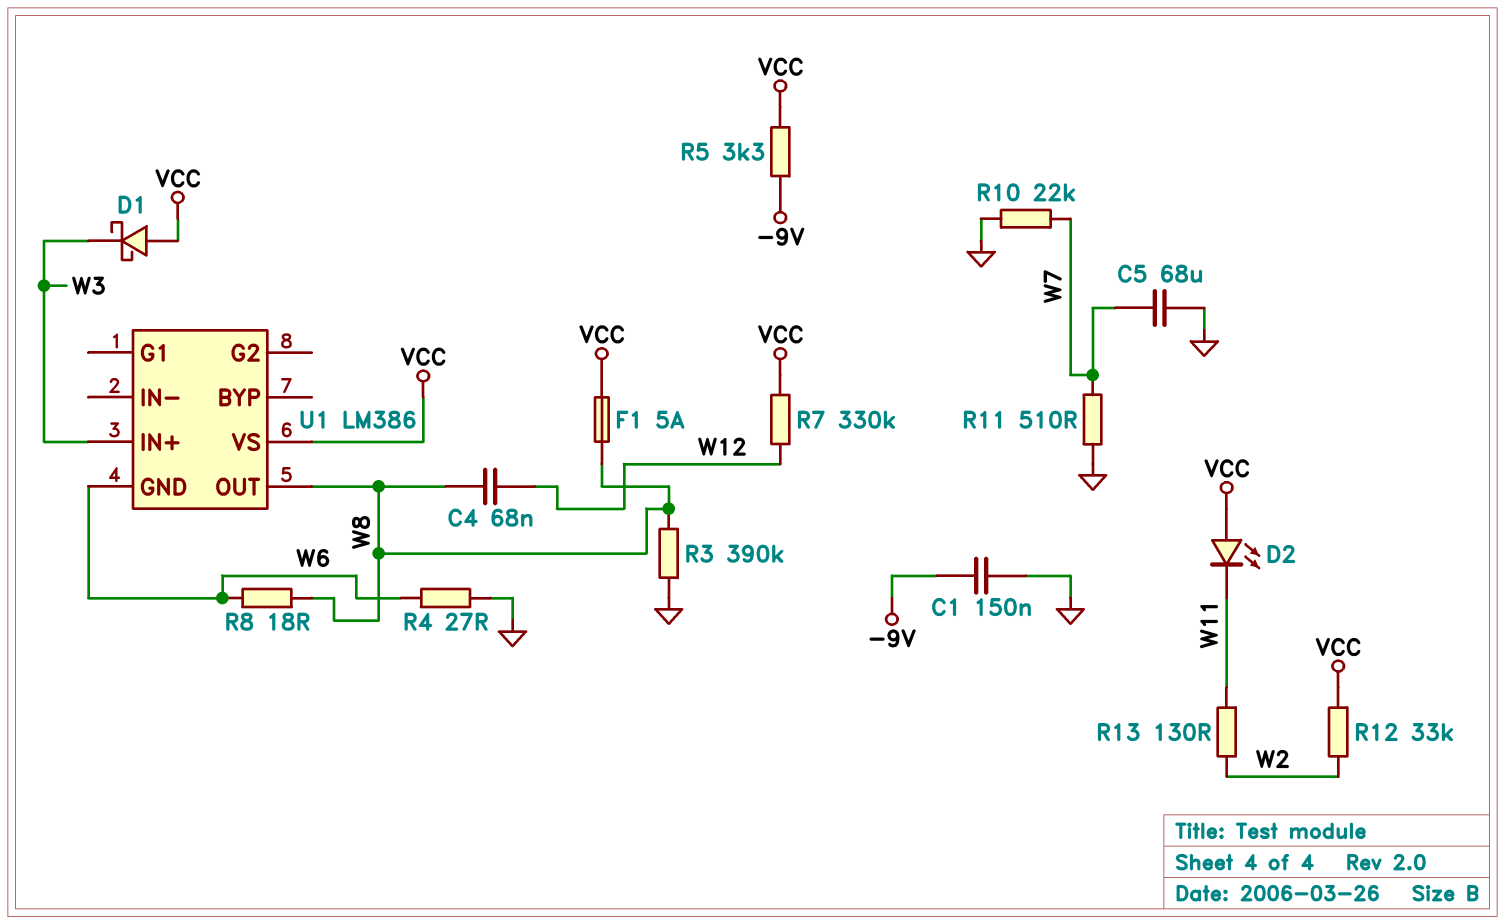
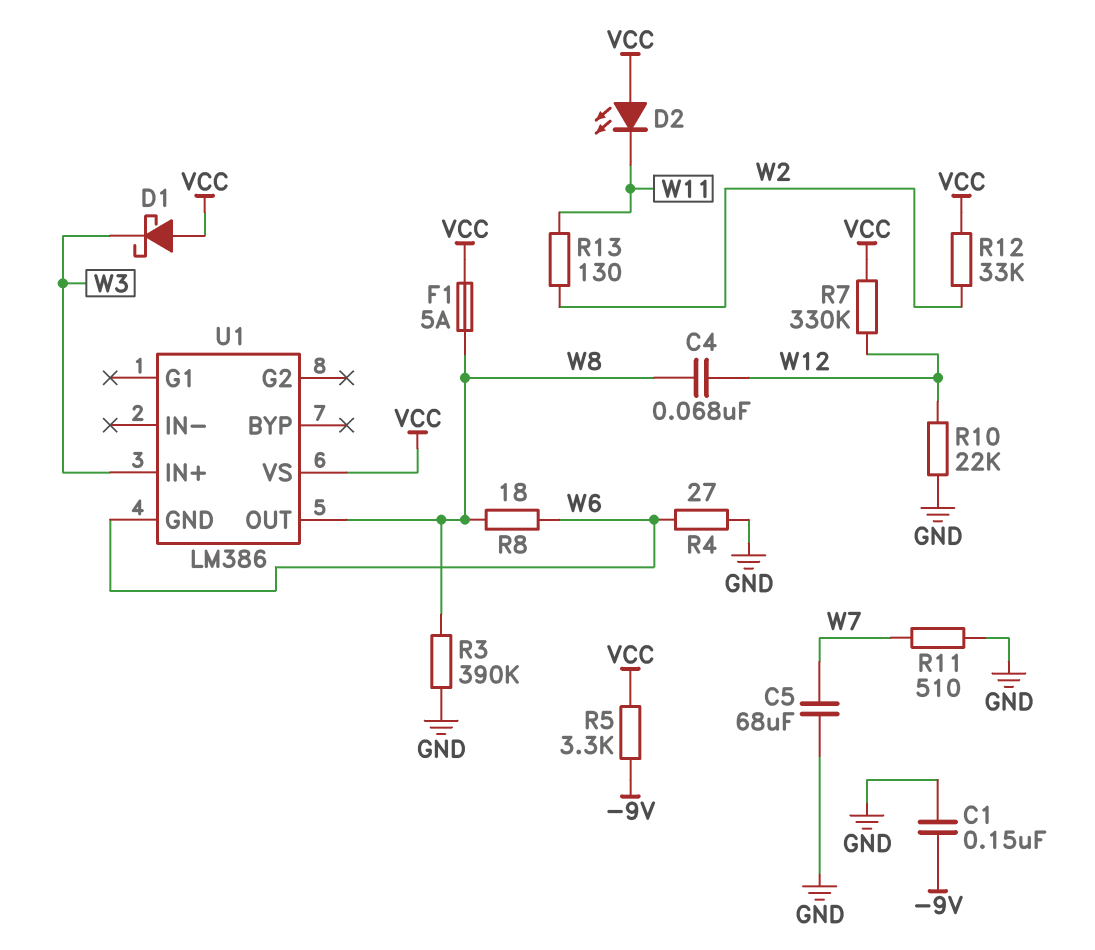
R10: 22k (GND, W7) -> 22k (GND, W12)

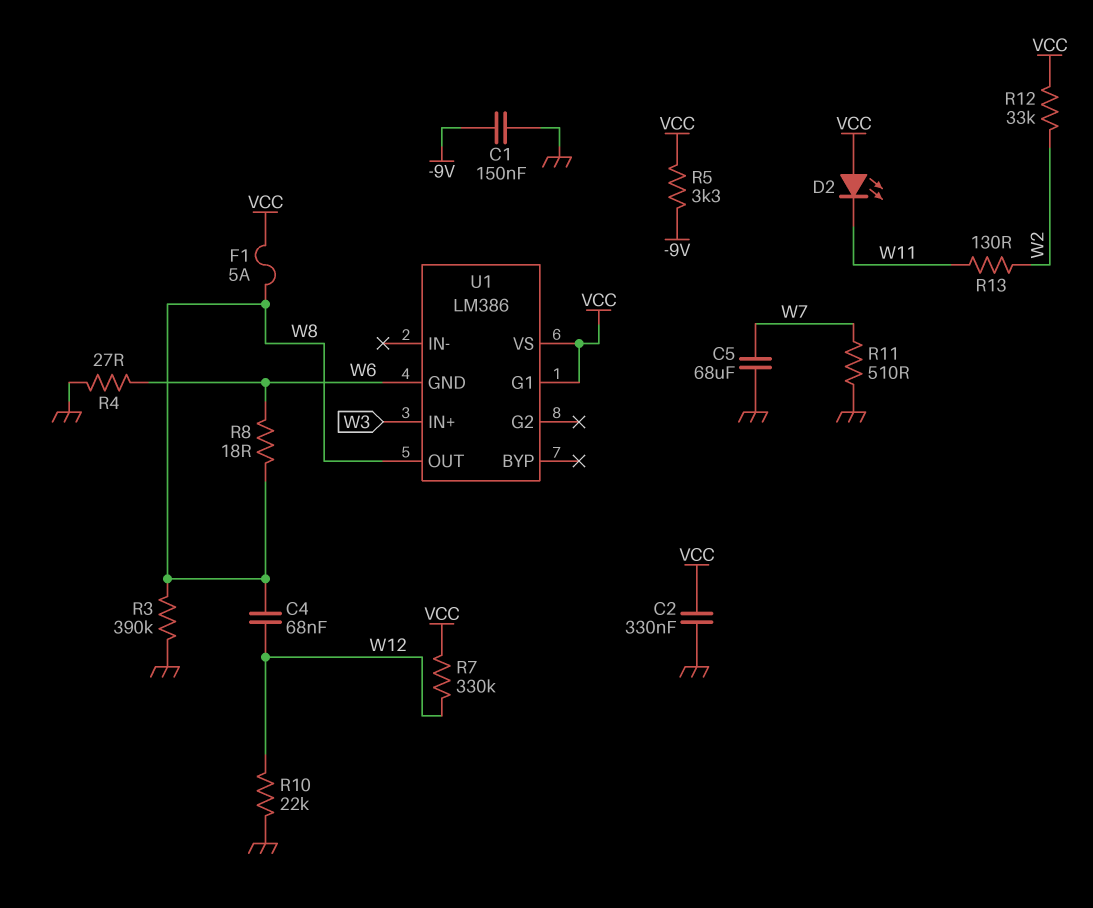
C2: none -> 330nF (GND, VCC)
D1: schottky (A VCC, K W3) -> none
U1 pin G1: none -> VCC

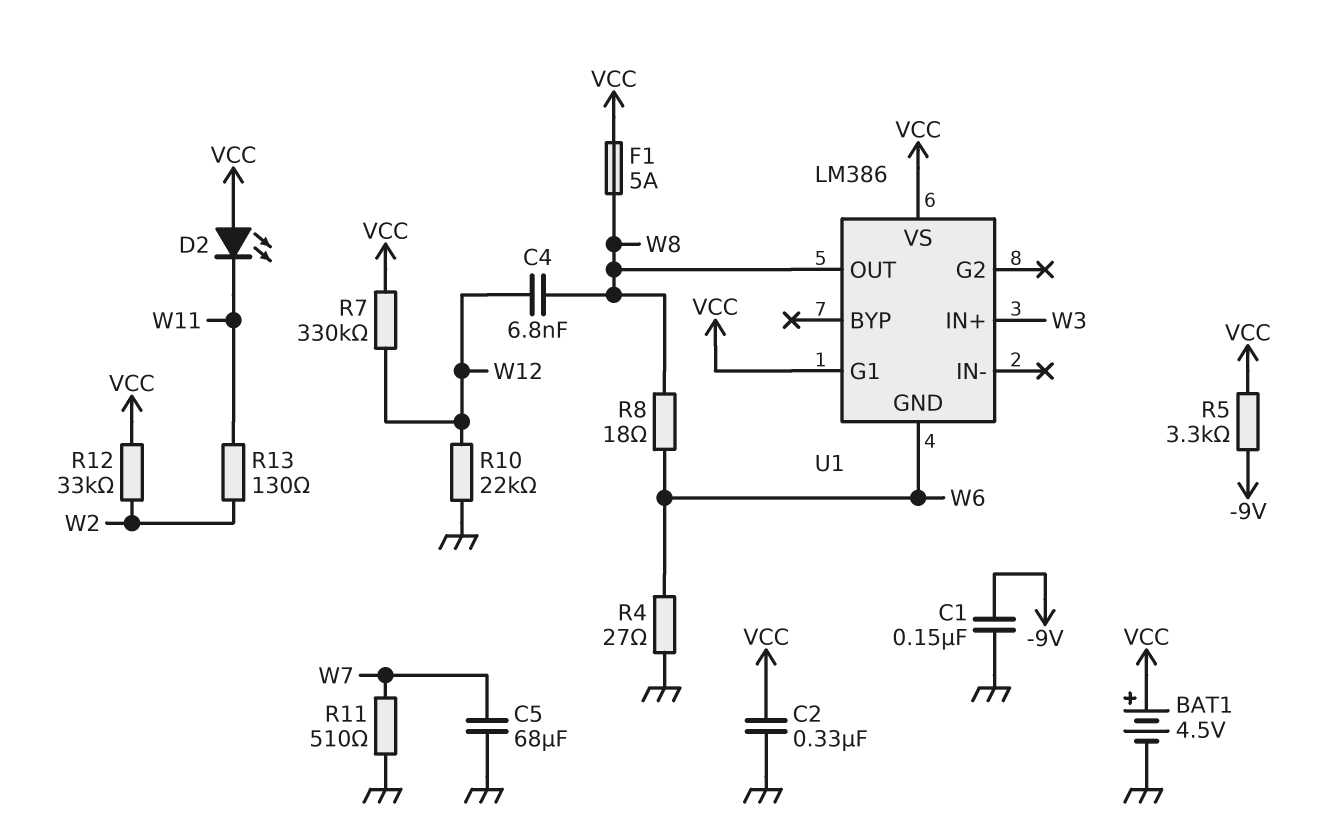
BAT1: none -> 4.5V (plus VCC, minus GND)
C4: 68nF (W8, W12) -> 6.8nF (W8, W12)
R3: 390k (GND, W8) -> none

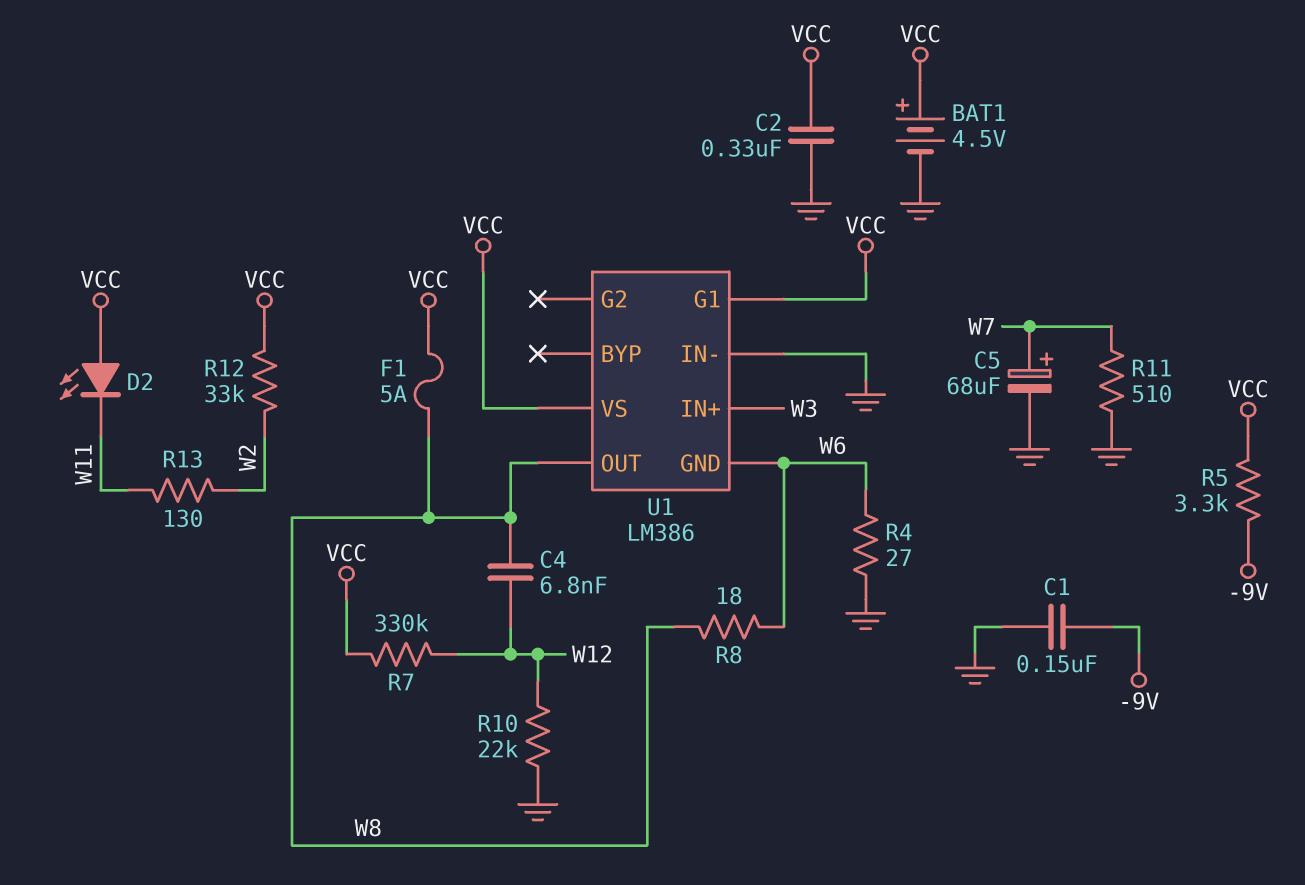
C5: 68uF (GND, W7) -> 68uF (plus W7, minus GND)
U1 pin IN-: none -> GND

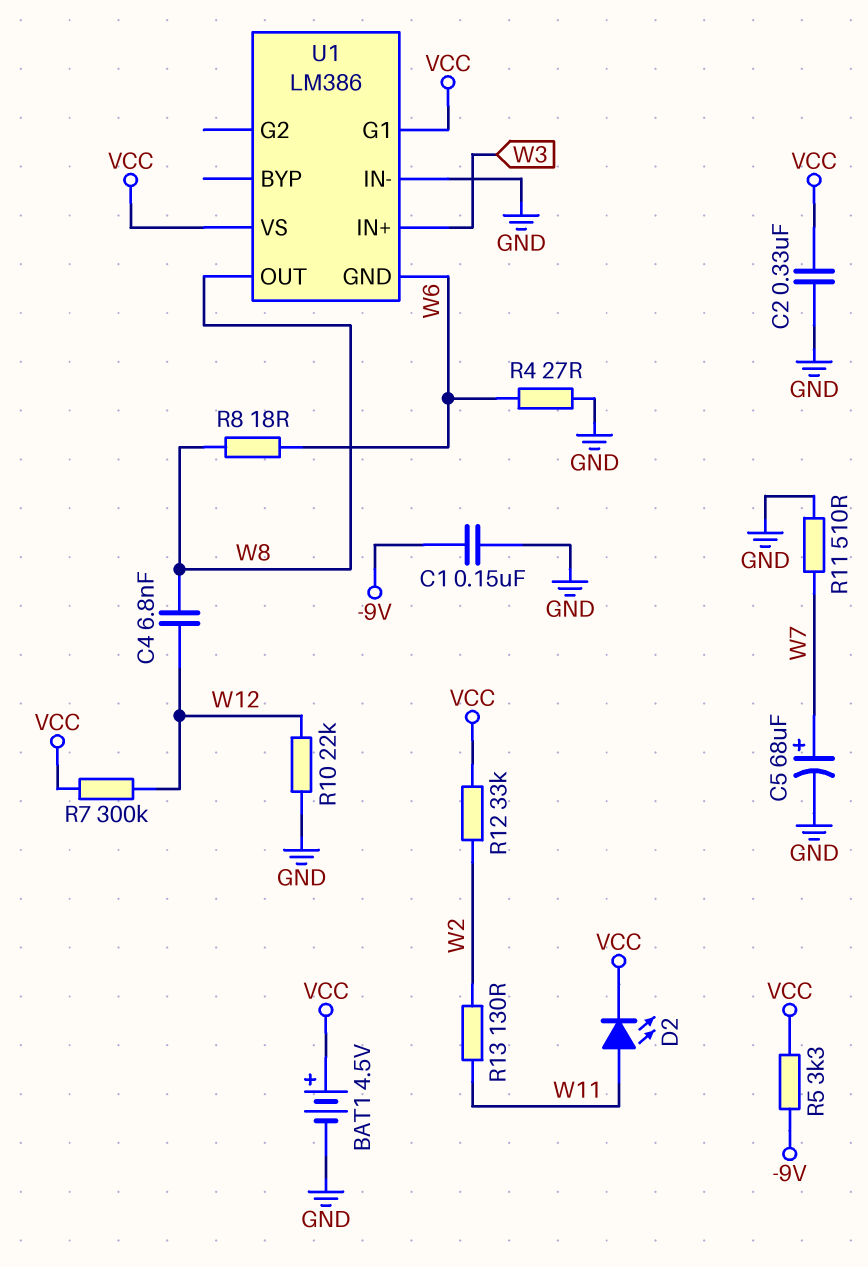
D2: LED (A VCC, K W11) -> LED (A W11, K VCC)
F1: 5A (VCC, W8) -> none
R7: 330k (VCC, W12) -> 300k (VCC, W12)

